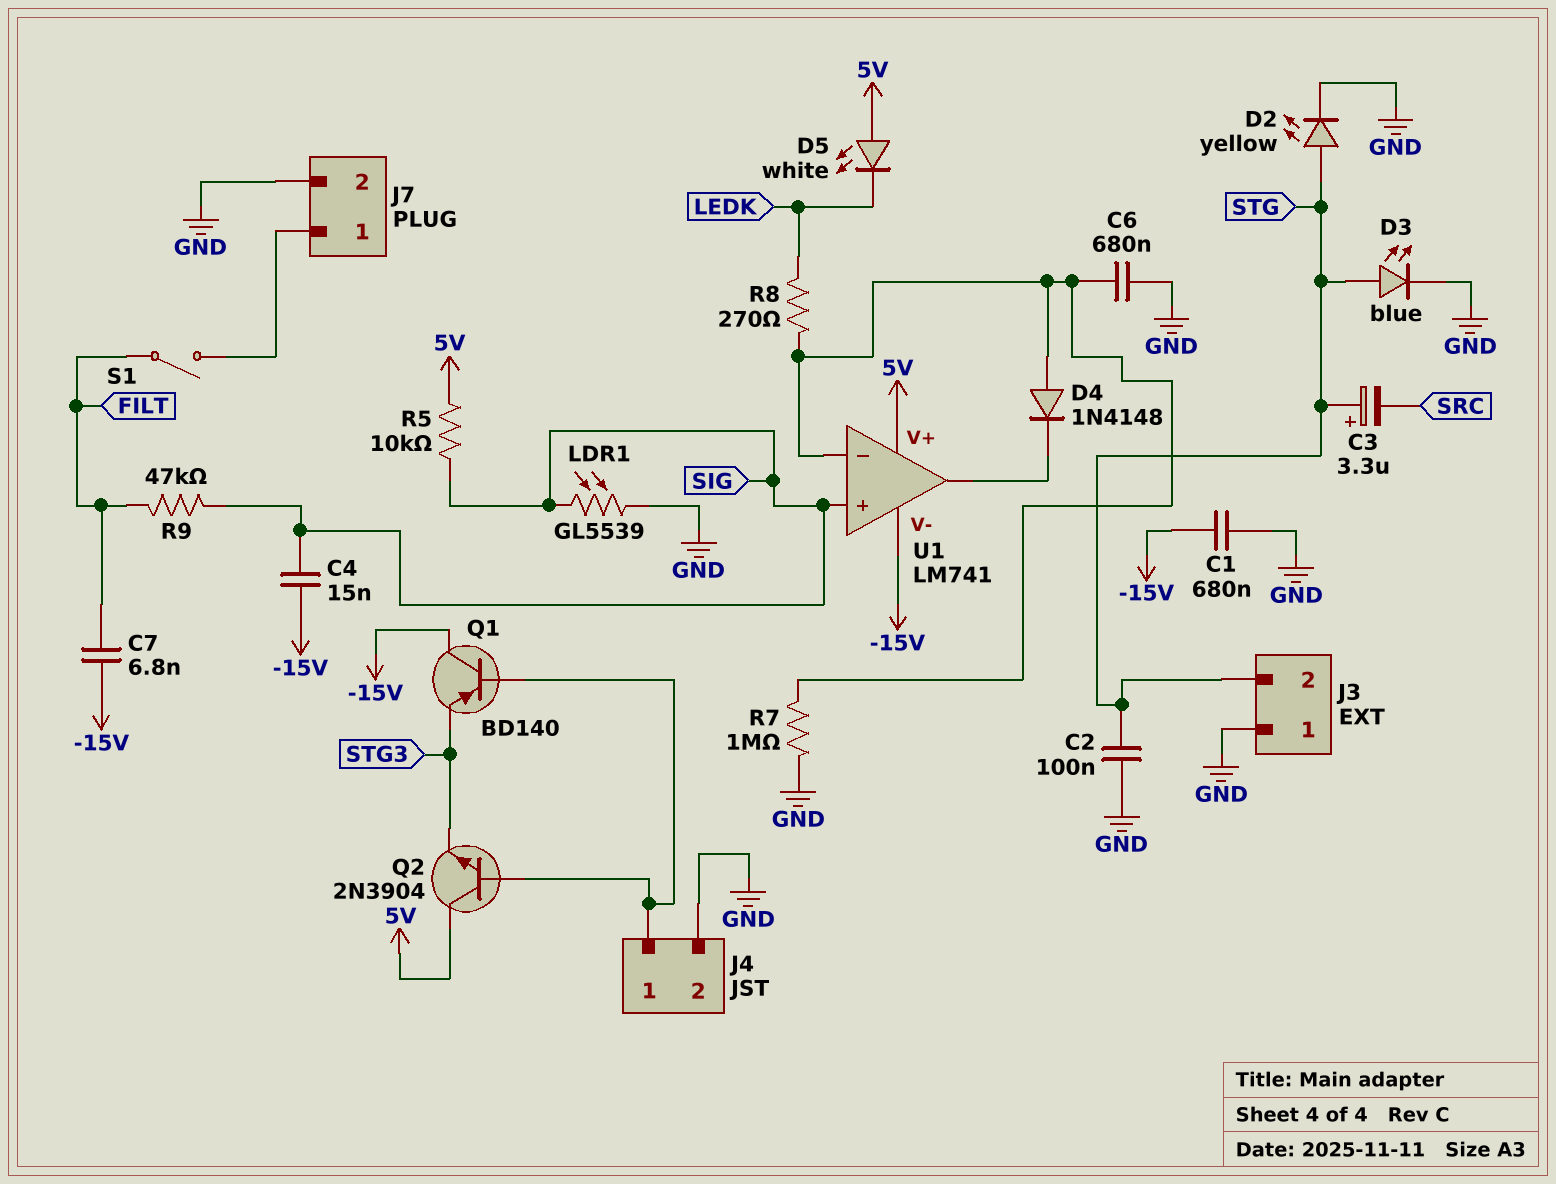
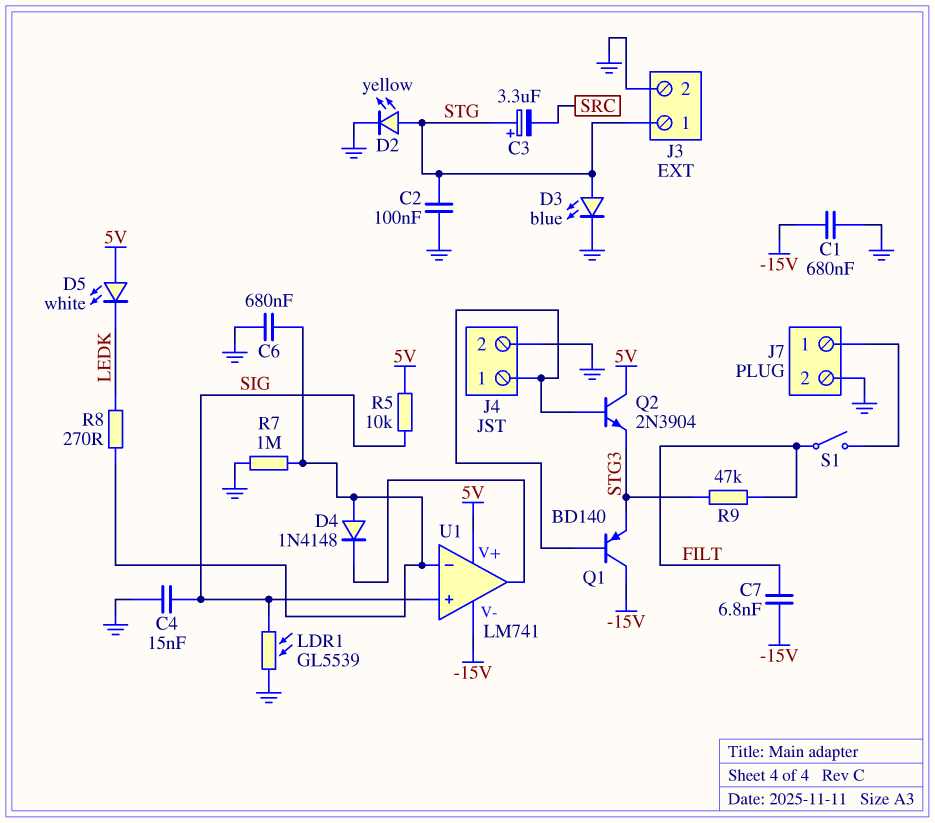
C4: 15nF (-15V, SIG) -> 15nF (GND, SIG)
J3 pin 1: GND -> STG
J3 pin 2: STG -> GND
R9: 47k (FILT, SIG) -> 47k (FILT, STG3)

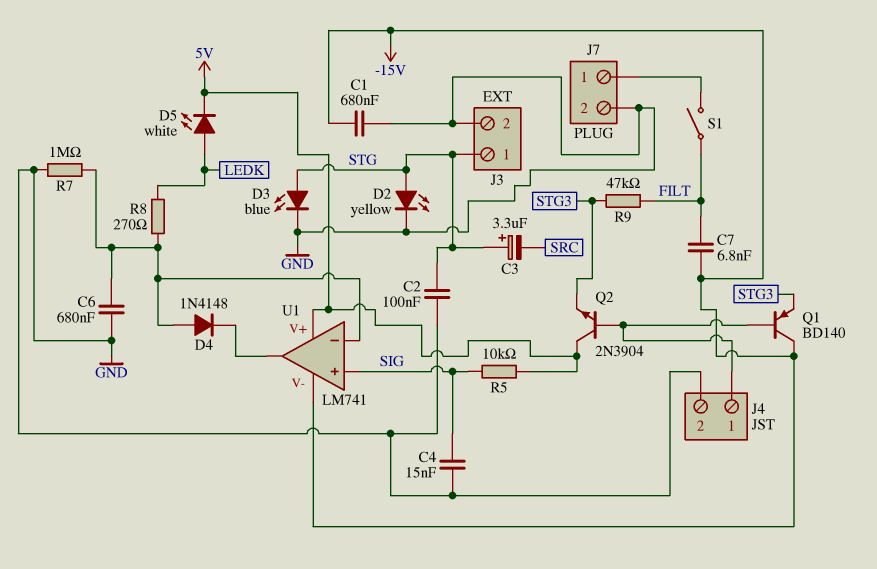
D5: LED white (A 5V, K LEDK) -> LED white (A LEDK, K 5V)
LDR1: GL5539 (GND, SIG) -> none

